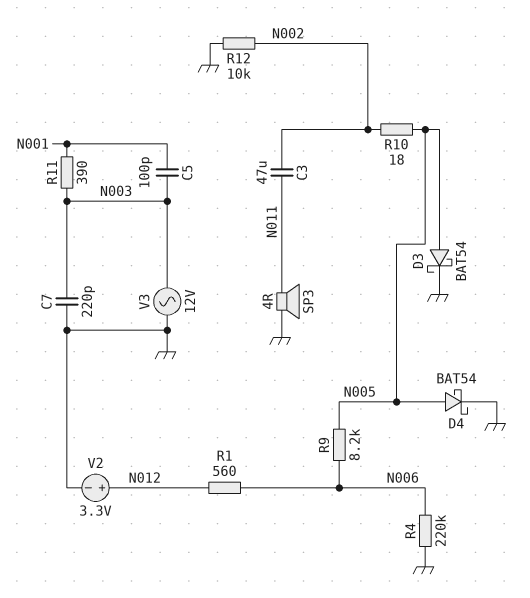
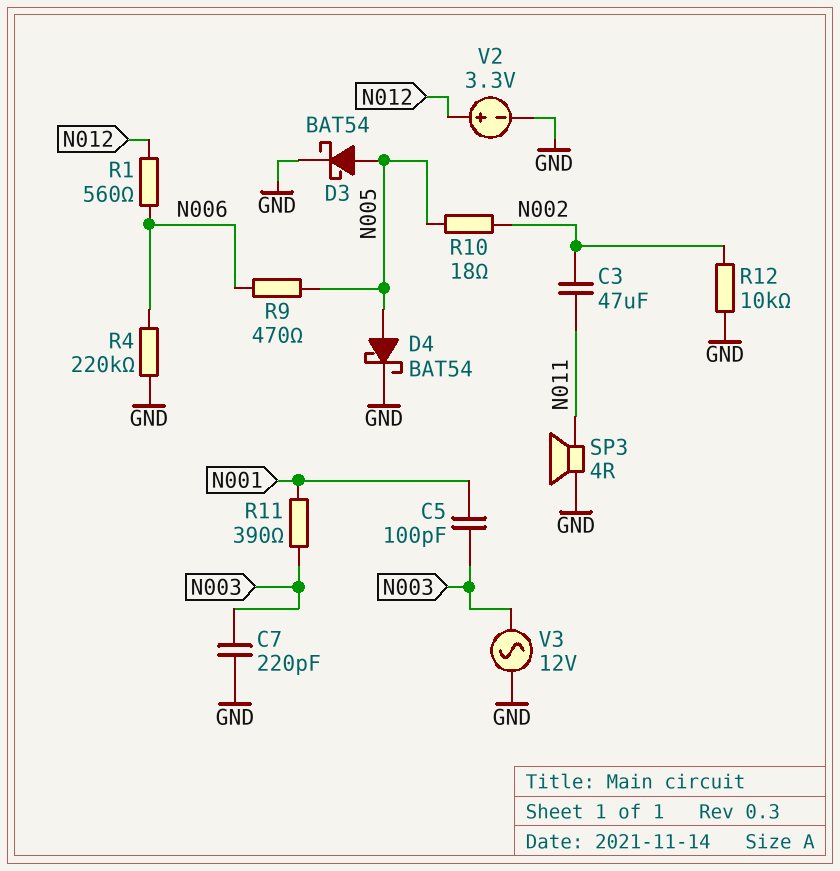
R9: 8.2k (N005, N006) -> 470 (N005, N006)

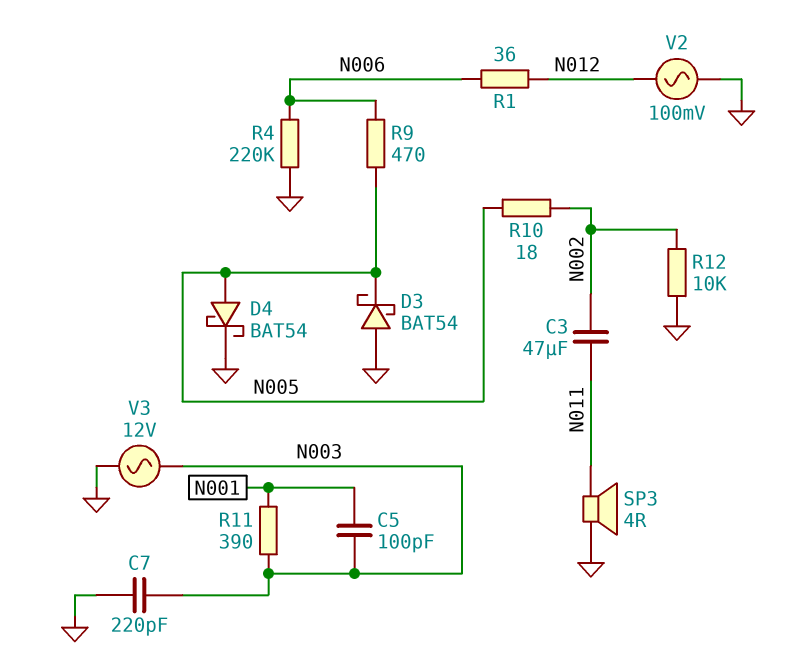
D3: schottky BAT54 (A N005, K GND) -> schottky BAT54 (A GND, K N005)
R1: 560 (N006, N012) -> 36 (N006, N012)
V2: 3.3V (plus N012, minus GND) -> AC 100mV (GND, N012)

